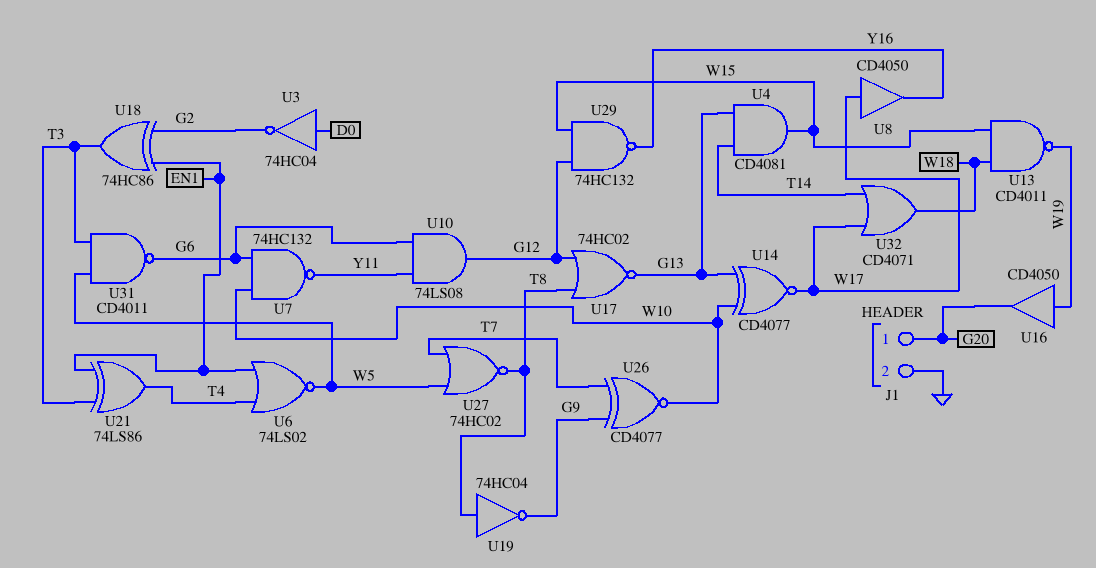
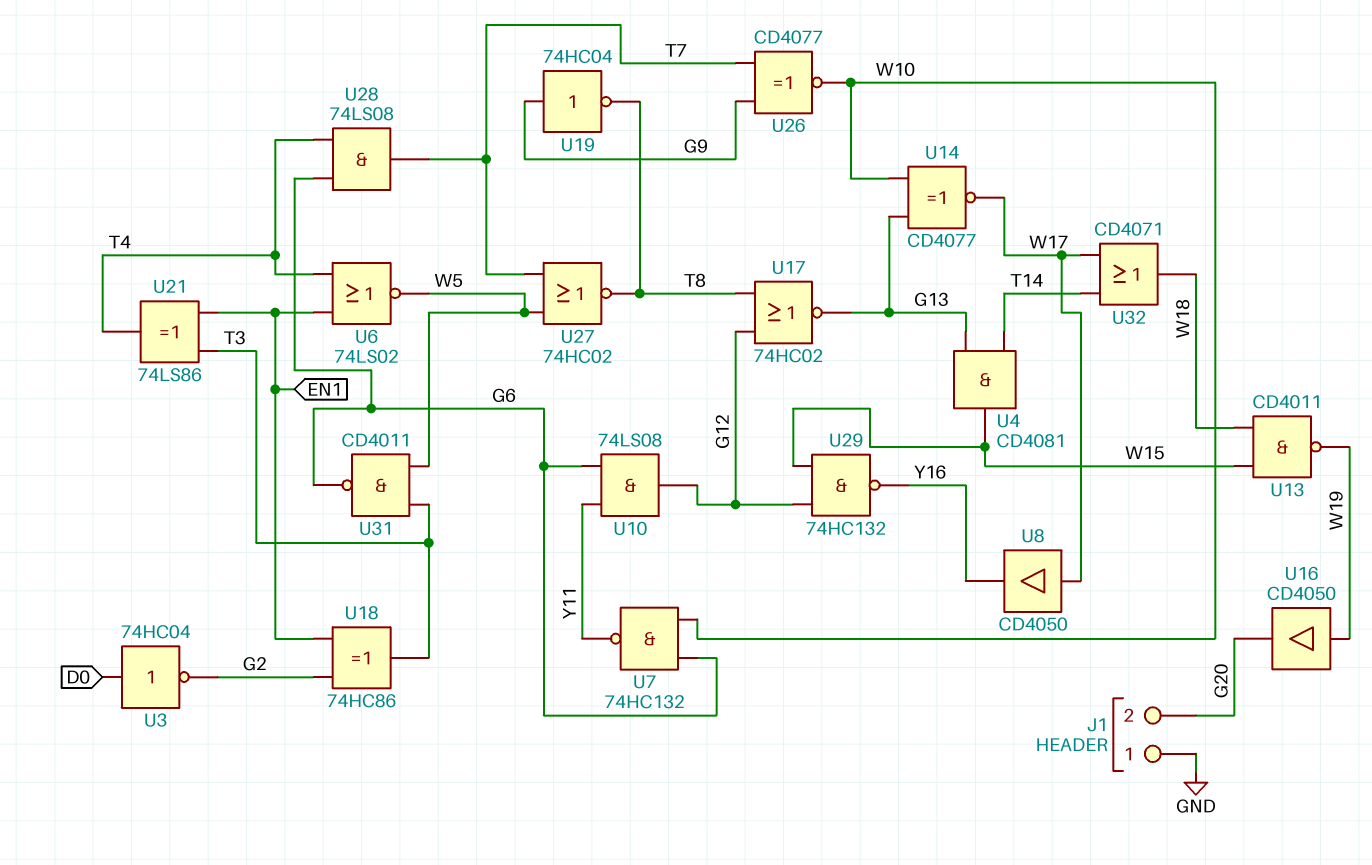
J1 pin 1: G20 -> GND
J1 pin 2: GND -> G20
U19: NOT 74HC04 (in T8, out G9) -> NOT 74HC04 (in G9, out T8)
U28: none -> AND 74LS08 (in G6, in T4, out T7)

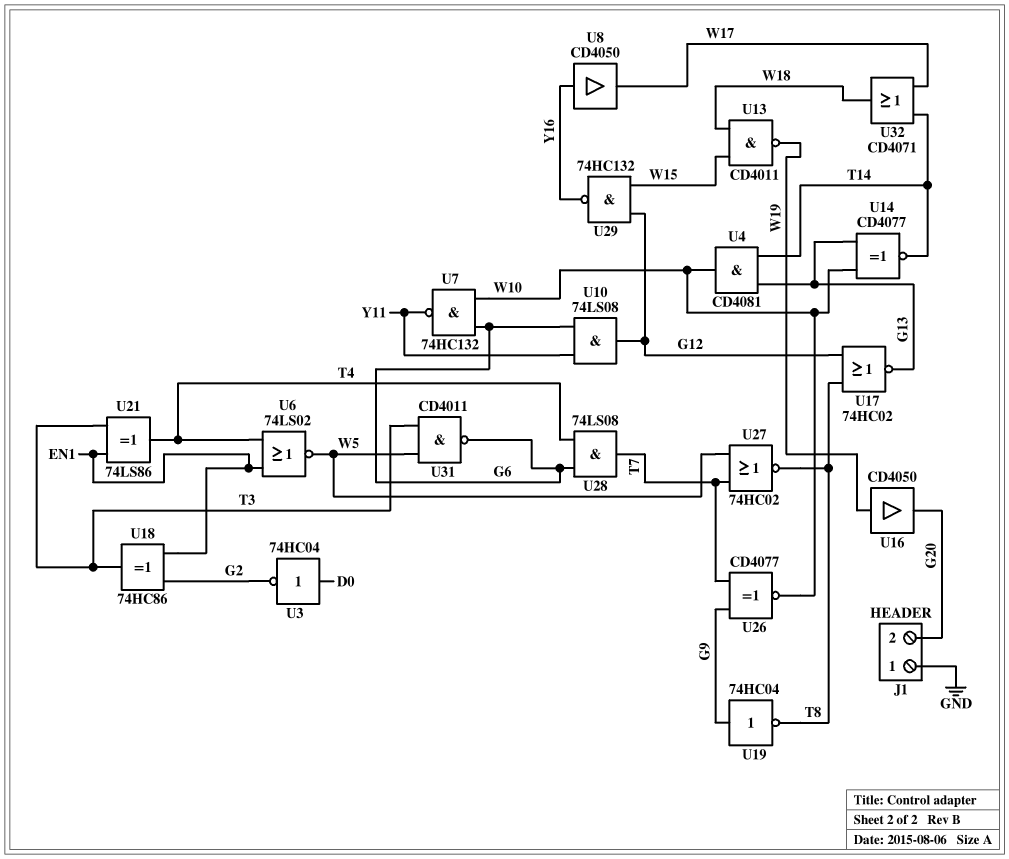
U4: AND CD4081 (in G13, in T14, out W15) -> AND CD4081 (in G13, in T14, out W10)
U8: buffer CD4050 (in W17, out Y16) -> buffer CD4050 (in Y16, out W17)
U14: XNOR CD4077 (in G13, in W10, out W17) -> XNOR CD4077 (in G13, in W10, out T14)

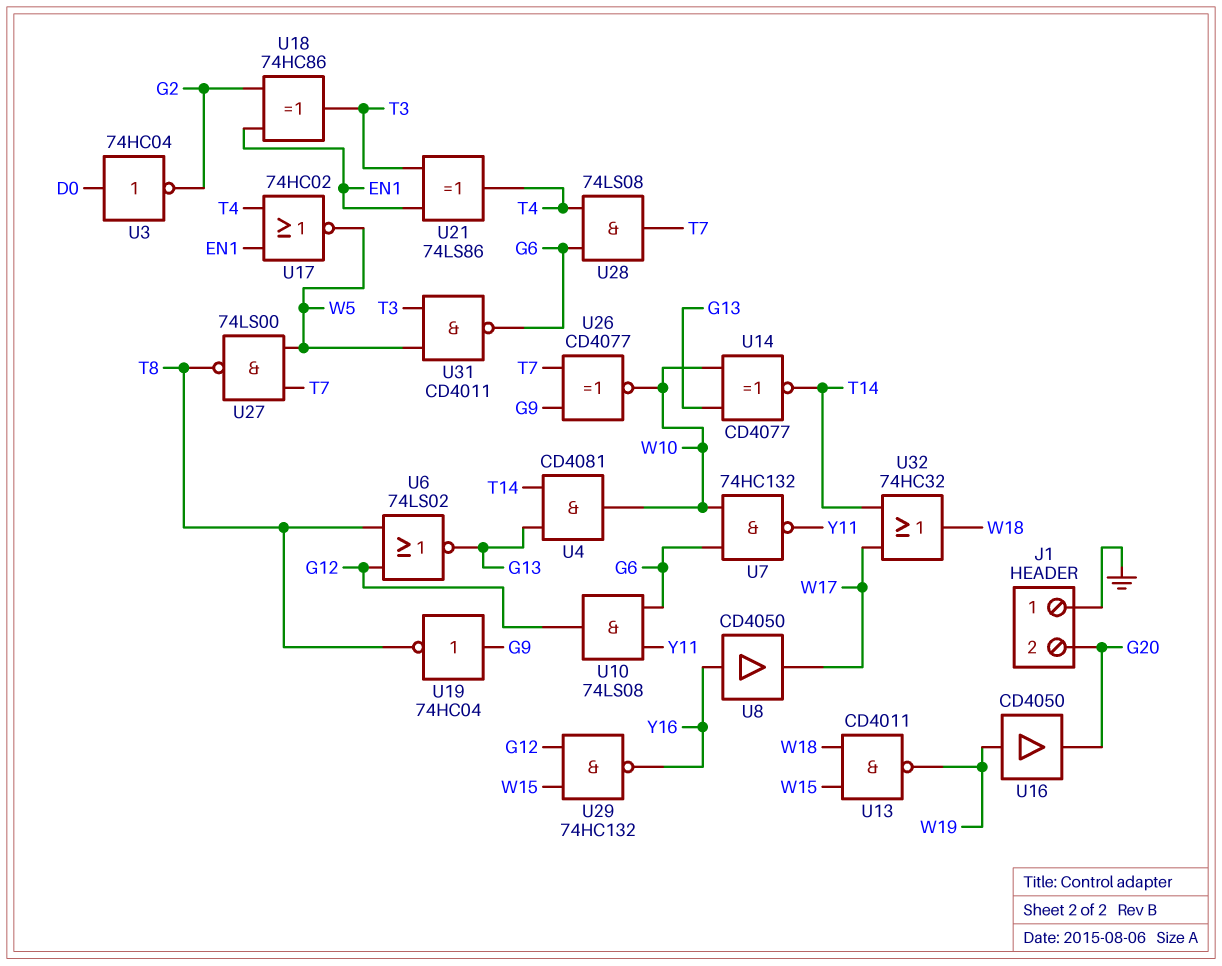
U6: NOR 74LS02 (in EN1, in T4, out W5) -> NOR 74LS02 (in G12, in T8, out G13)
U17: NOR 74HC02 (in G12, in T8, out G13) -> NOR 74HC02 (in EN1, in T4, out W5)
U27: NOR 74HC02 (in T7, in W5, out T8) -> NAND 74LS00 (in T7, in W5, out T8)
U32: OR CD4071 (in T14, in W17, out W18) -> OR 74HC32 (in T14, in W17, out W18)

